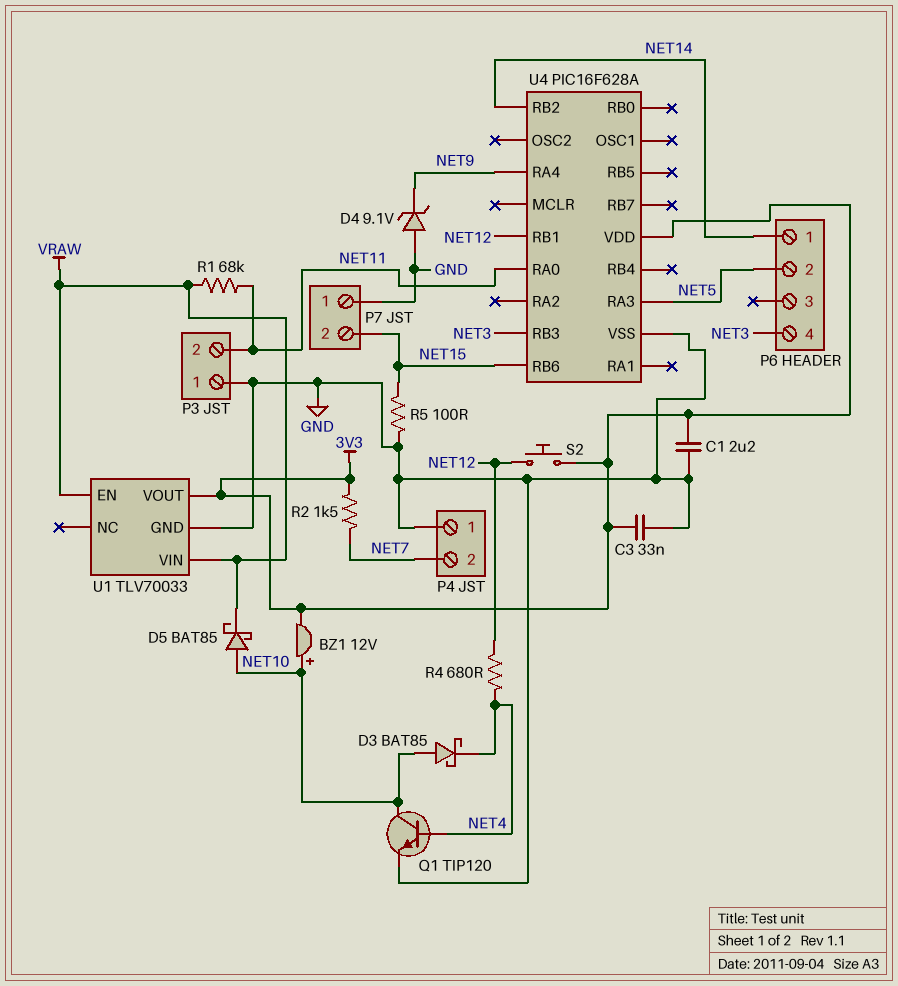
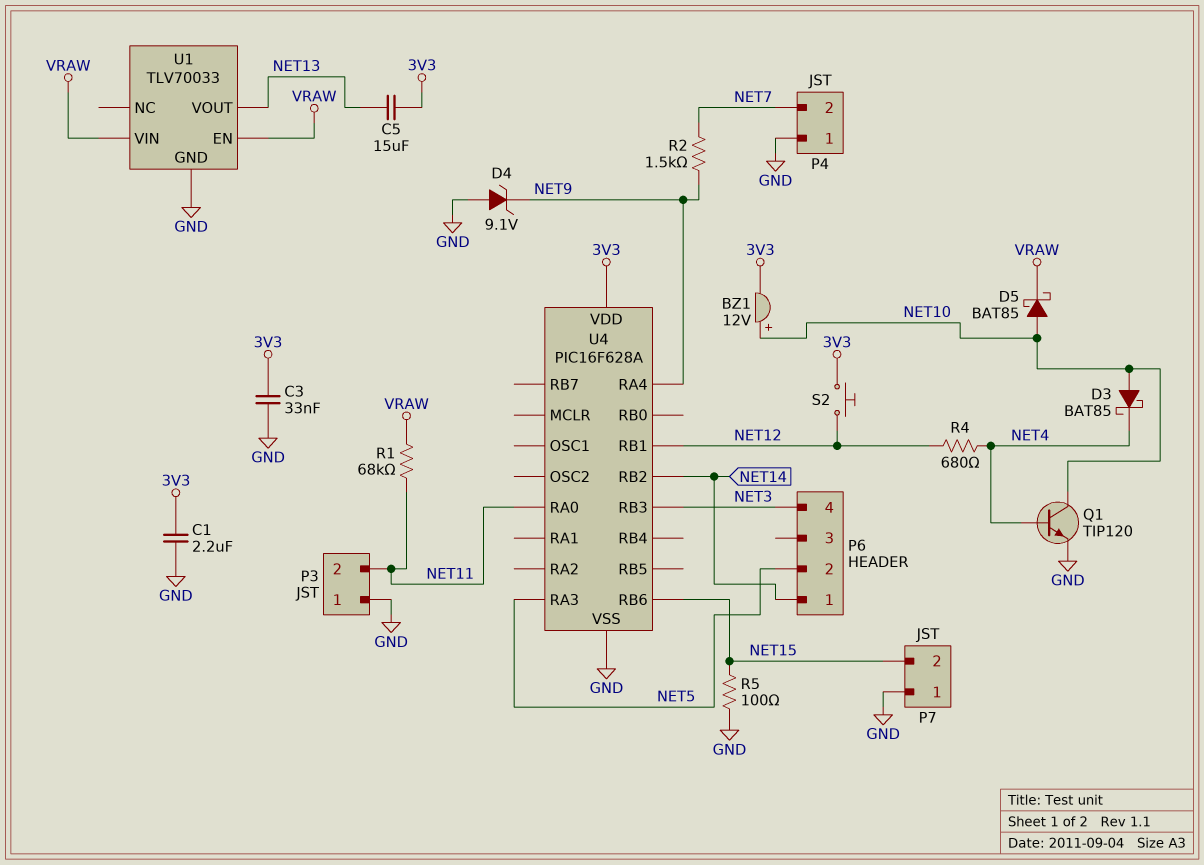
C5: none -> 15uF (3V3, NET13)
R2: 1.5k (3V3, NET7) -> 1.5k (NET7, NET9)
U1 pin VOUT: 3V3 -> NET13

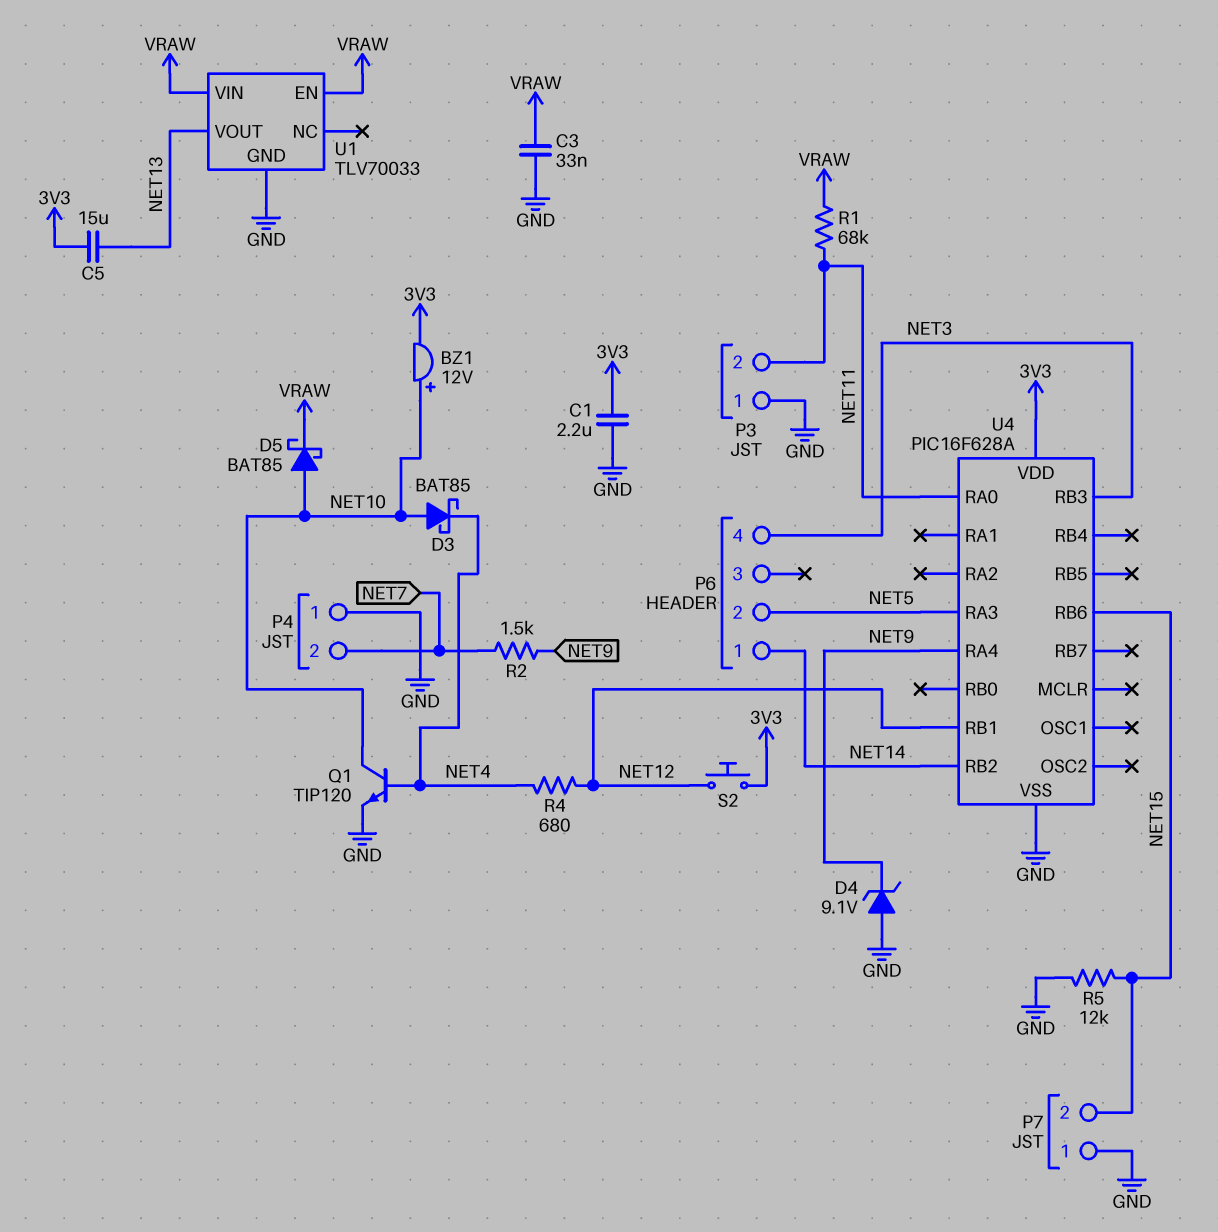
C3: 33nF (3V3, GND) -> 33nF (GND, VRAW)
R5: 100 (GND, NET15) -> 12k (GND, NET15)

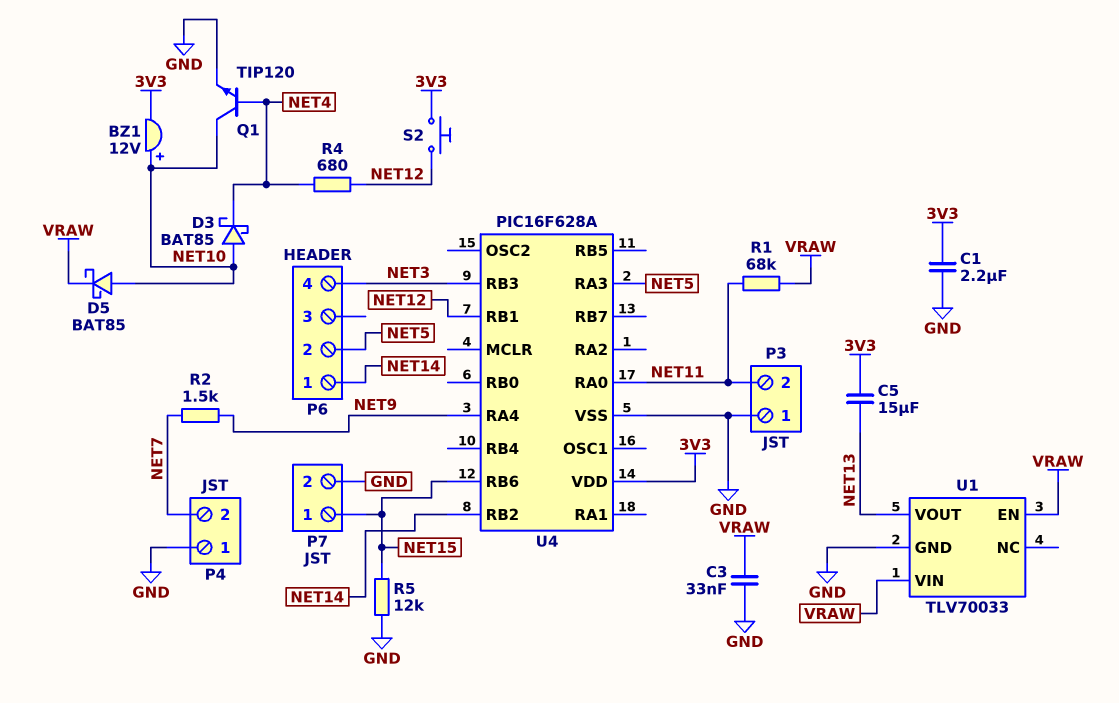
D4: zener 9.1V (A GND, K NET9) -> none
P7 pin 1: GND -> NET15
P7 pin 2: NET15 -> GND

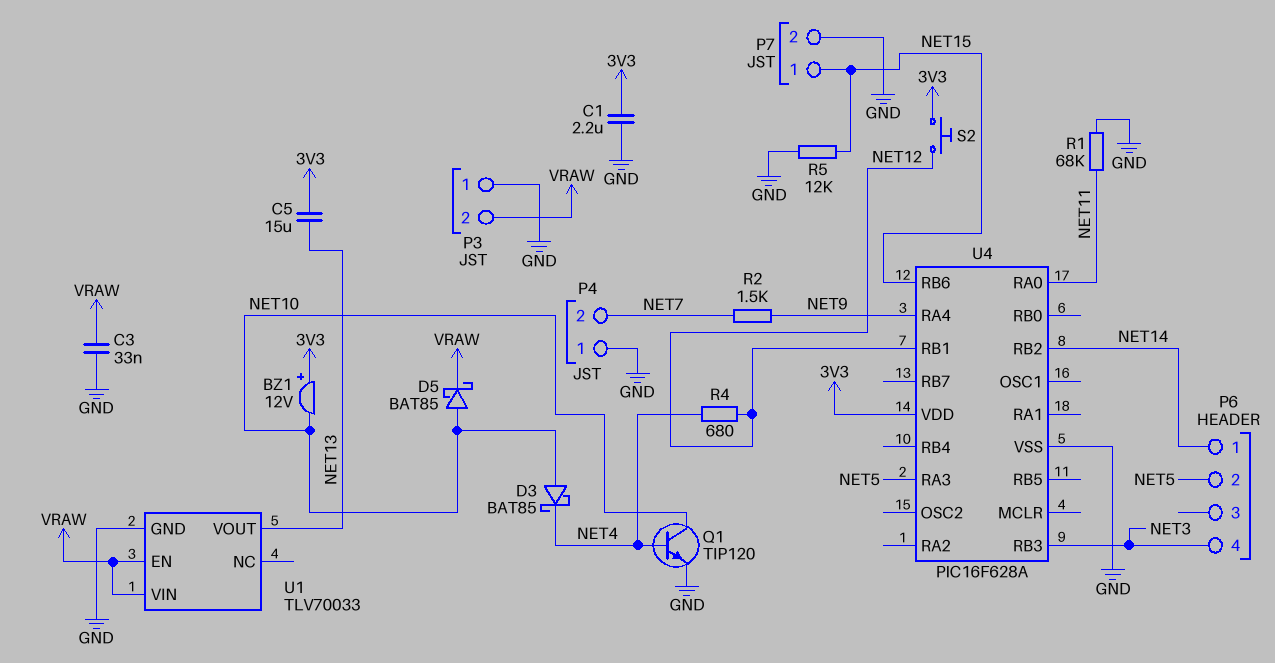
BZ1: buzzer 12V (plus NET10, minus 3V3) -> buzzer 12V (plus 3V3, minus NET10)
P3 pin 2: NET11 -> VRAW
R1: 68k (NET11, VRAW) -> 68k (GND, NET11)

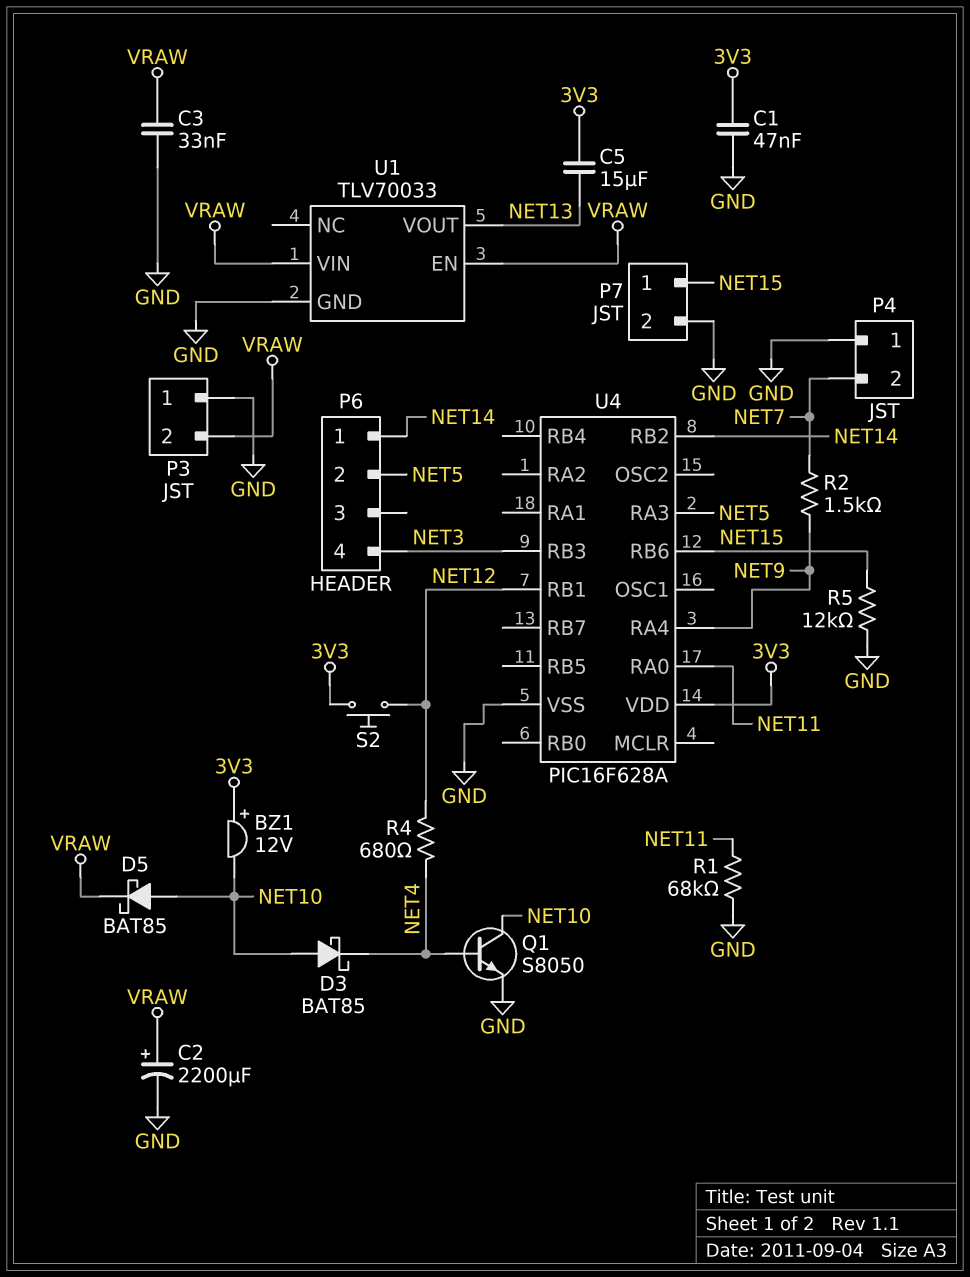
C1: 2.2uF (3V3, GND) -> 47nF (3V3, GND)
C2: none -> 2200uF (plus VRAW, minus GND)
Q1: NPN TIP120 (B NET4, C NET10, E GND) -> NPN S8050 (B NET4, C NET10, E GND)

